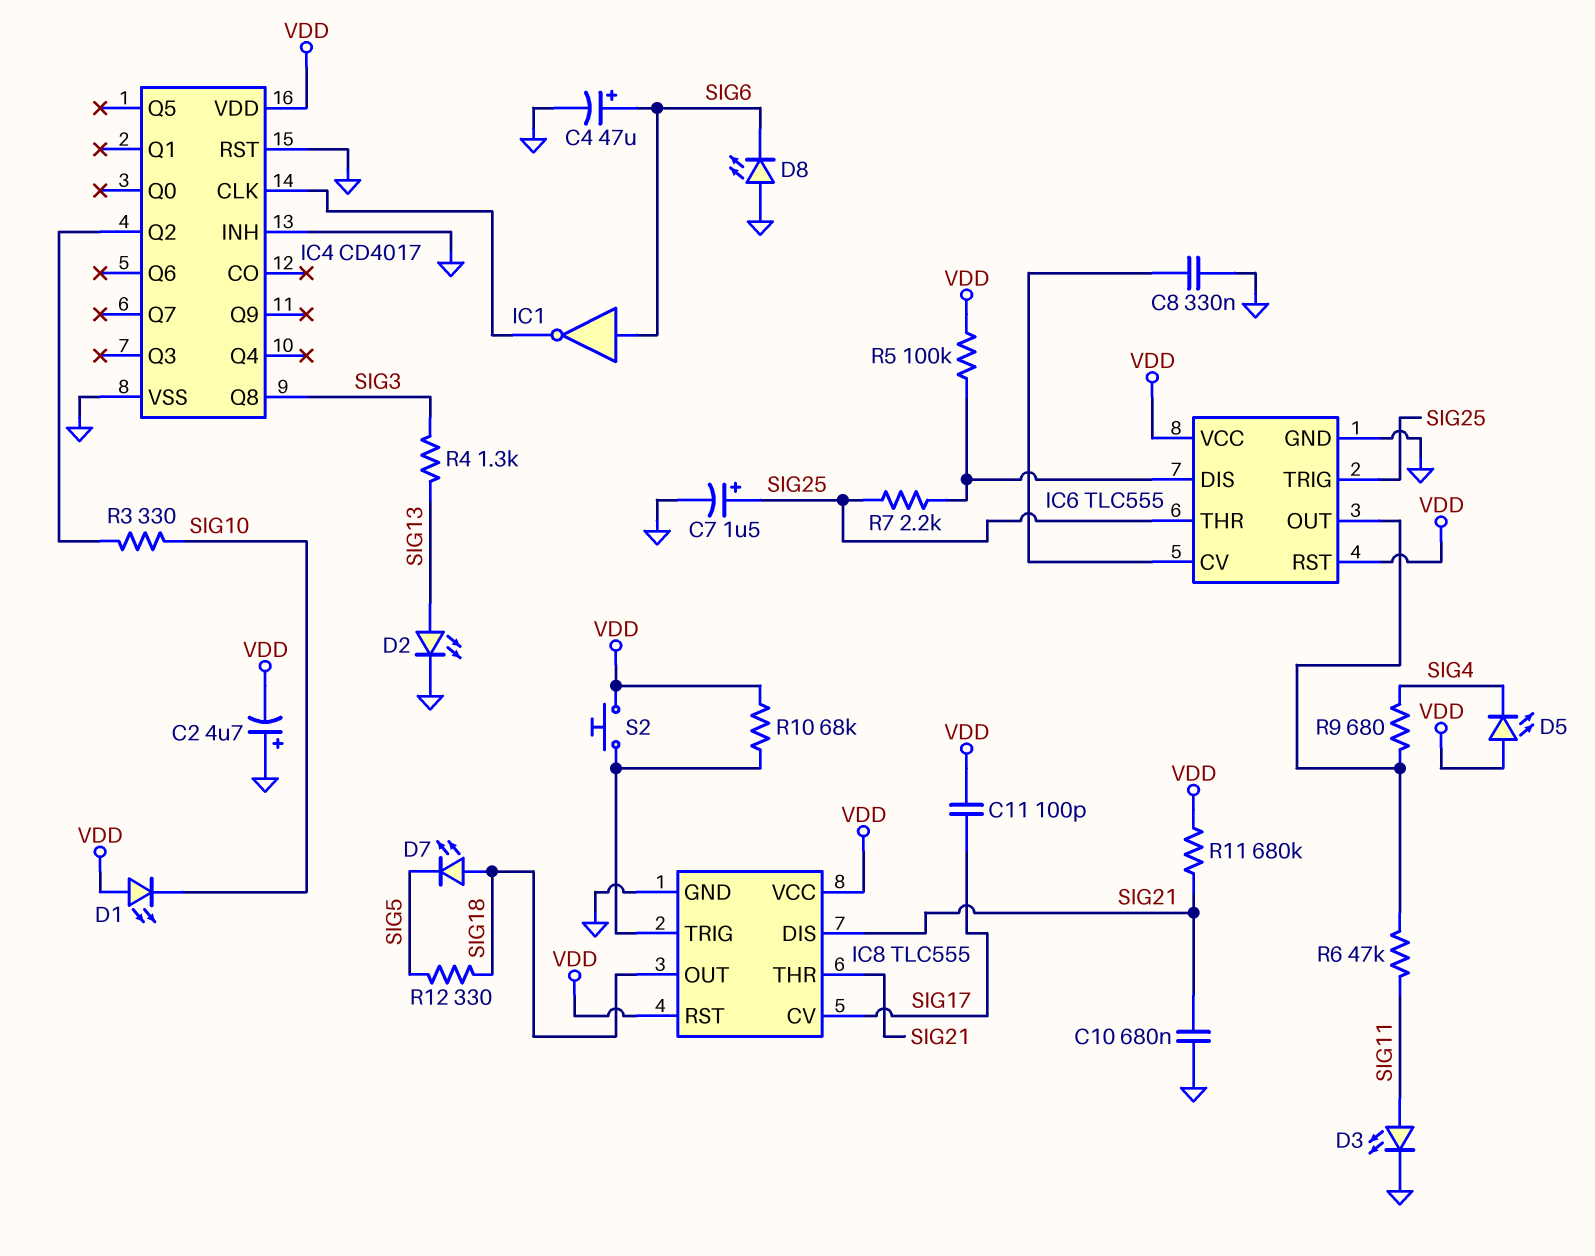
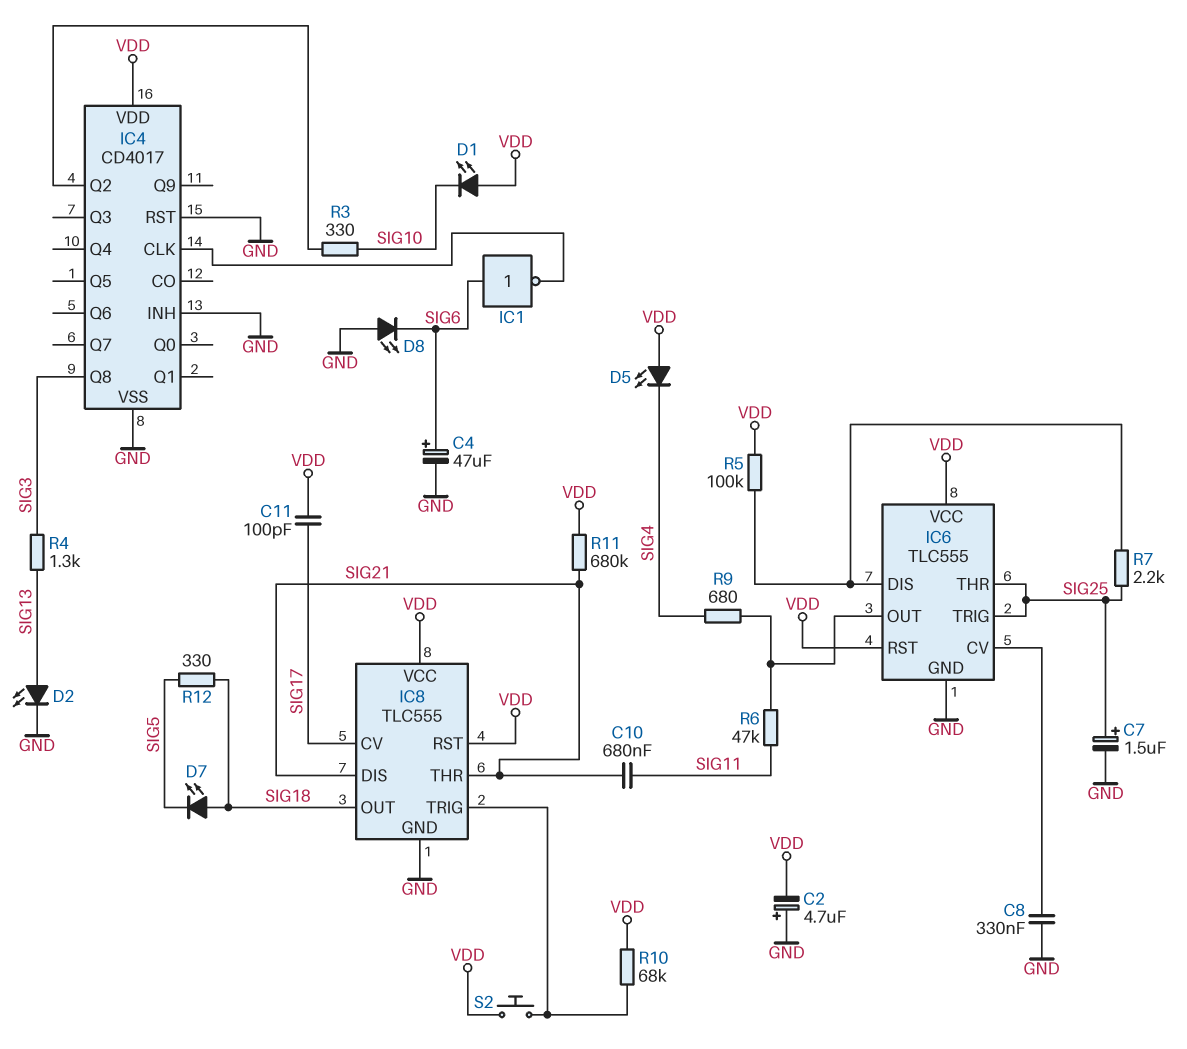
C10: 680nF (GND, SIG21) -> 680nF (SIG11, SIG21)
D3: LED (A SIG11, K GND) -> none

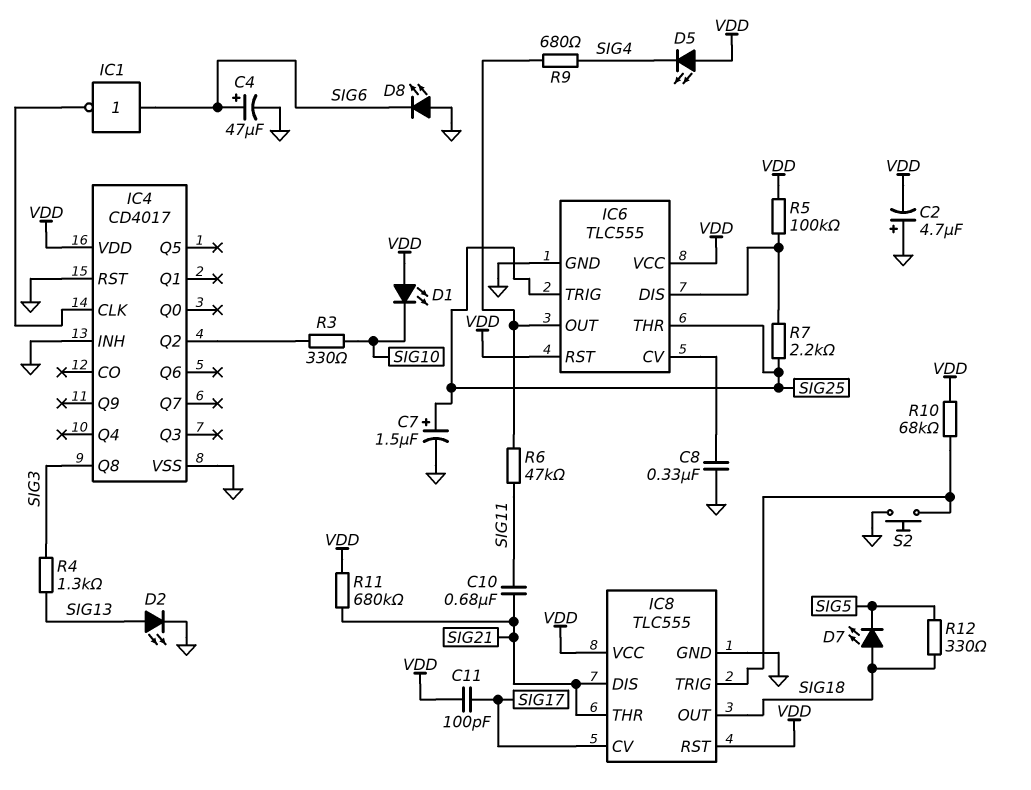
S2: button (IC8/TRIG, VDD) -> button (GND, IC8/TRIG)

